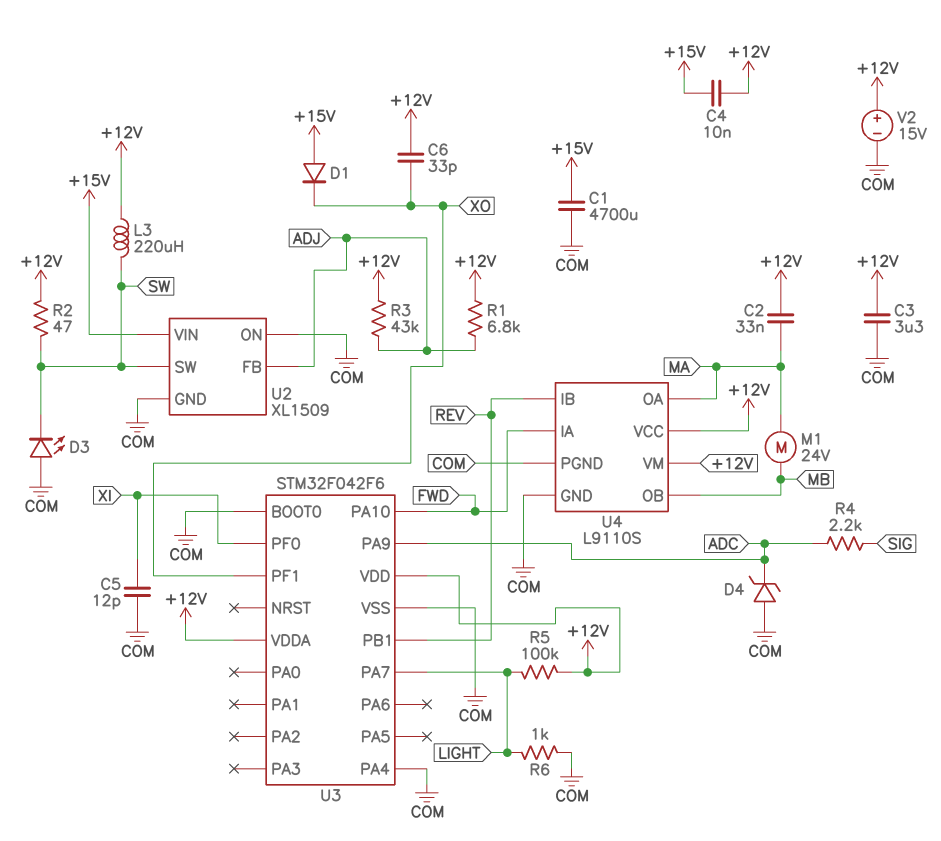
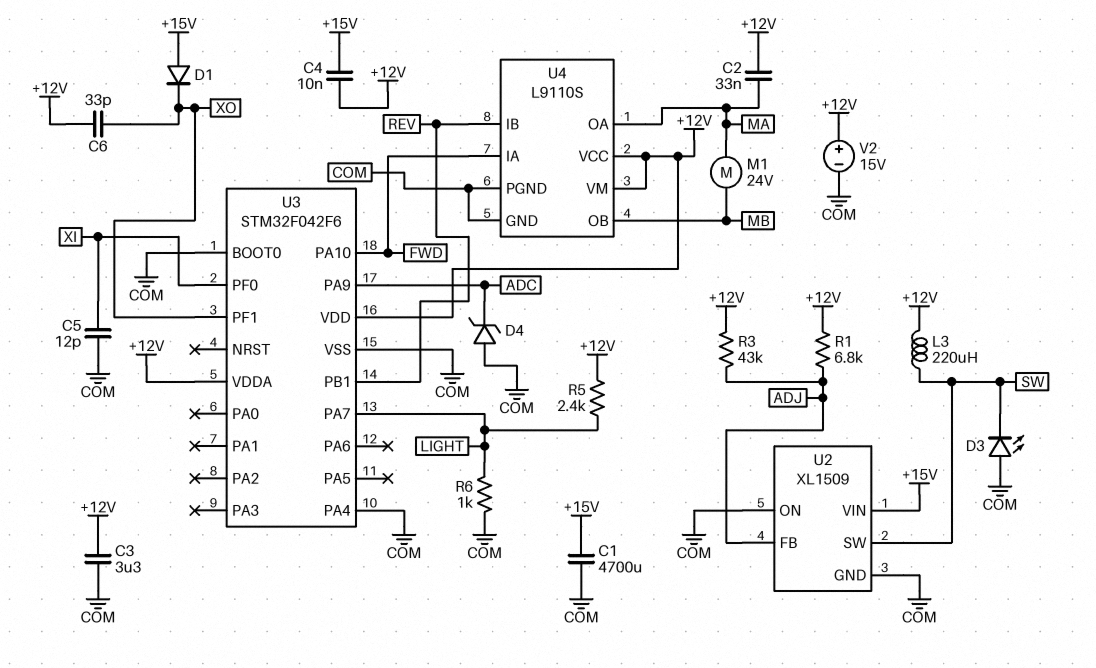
R2: 47 (+12V, SW) -> none
R4: 2.2k (ADC, SIG) -> none
R5: 100k (+12V, LIGHT) -> 2.4k (+12V, LIGHT)

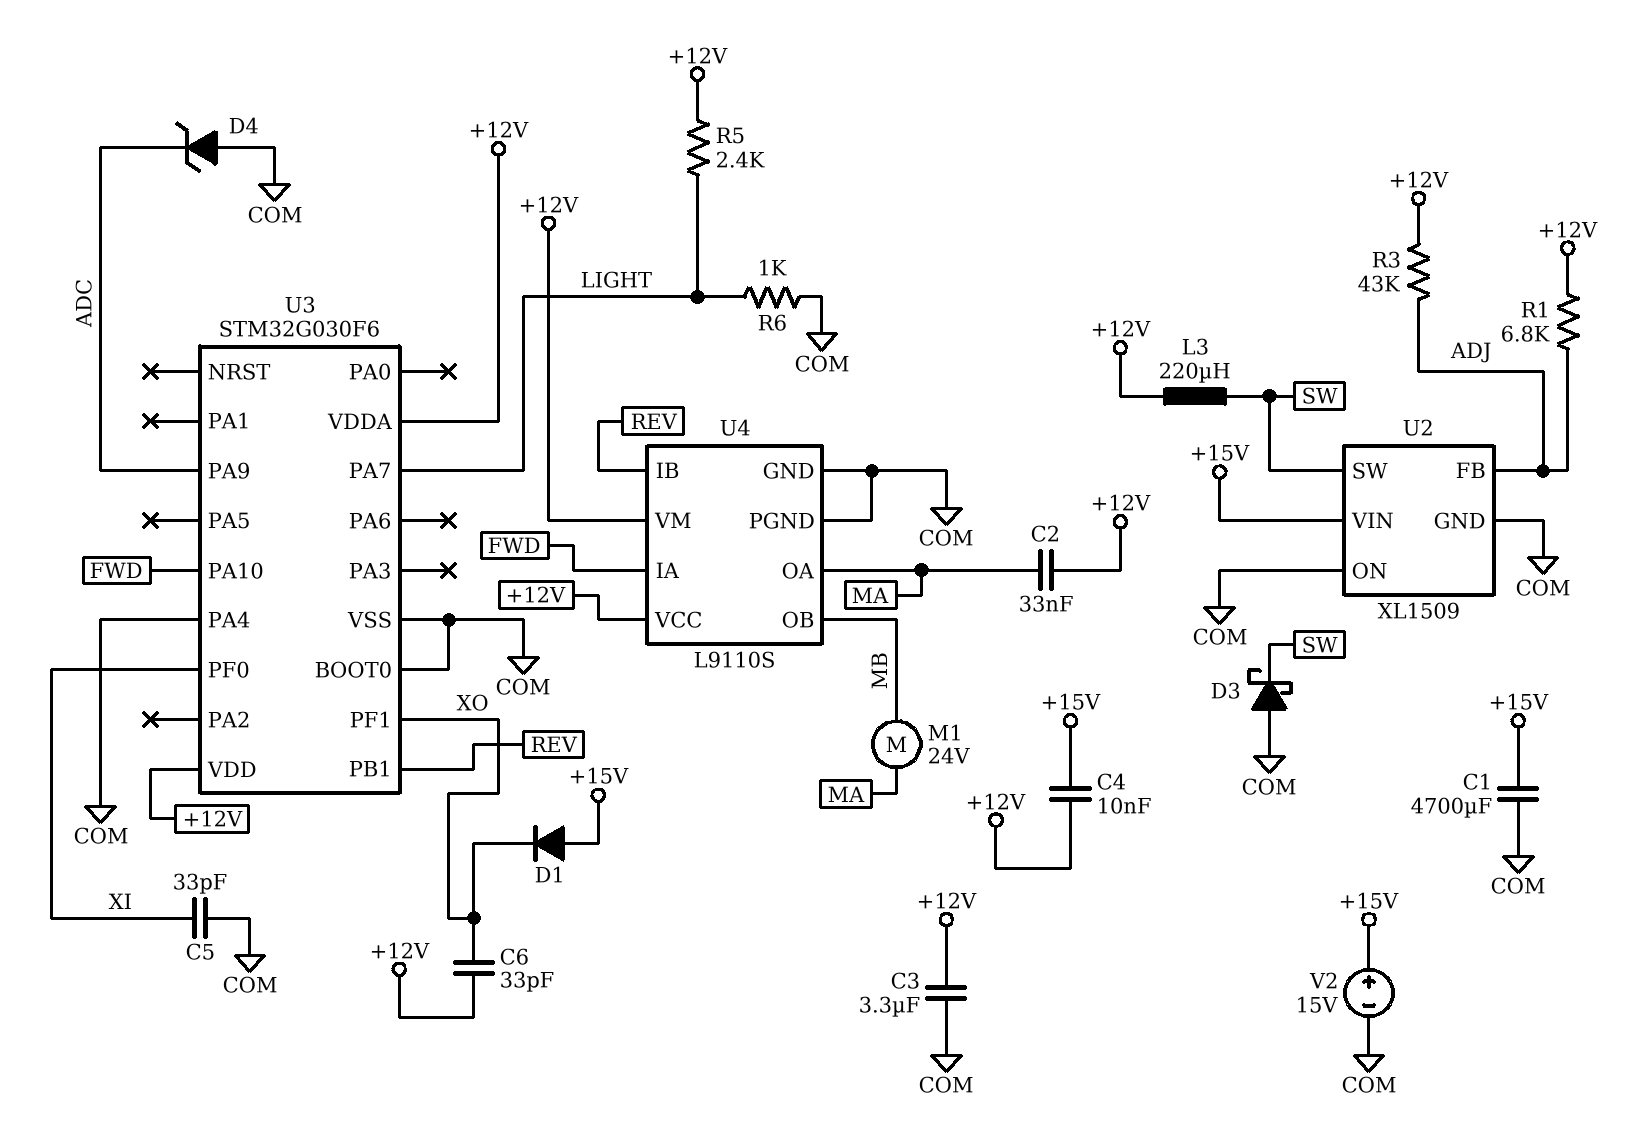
C5: 12pF (COM, XI) -> 33pF (COM, XI)
D3: LED (A COM, K SW) -> schottky (A COM, K SW)
U3: STM32F042F6 -> STM32G030F6
V2: 15V (plus +12V, minus COM) -> 15V (plus +15V, minus COM)

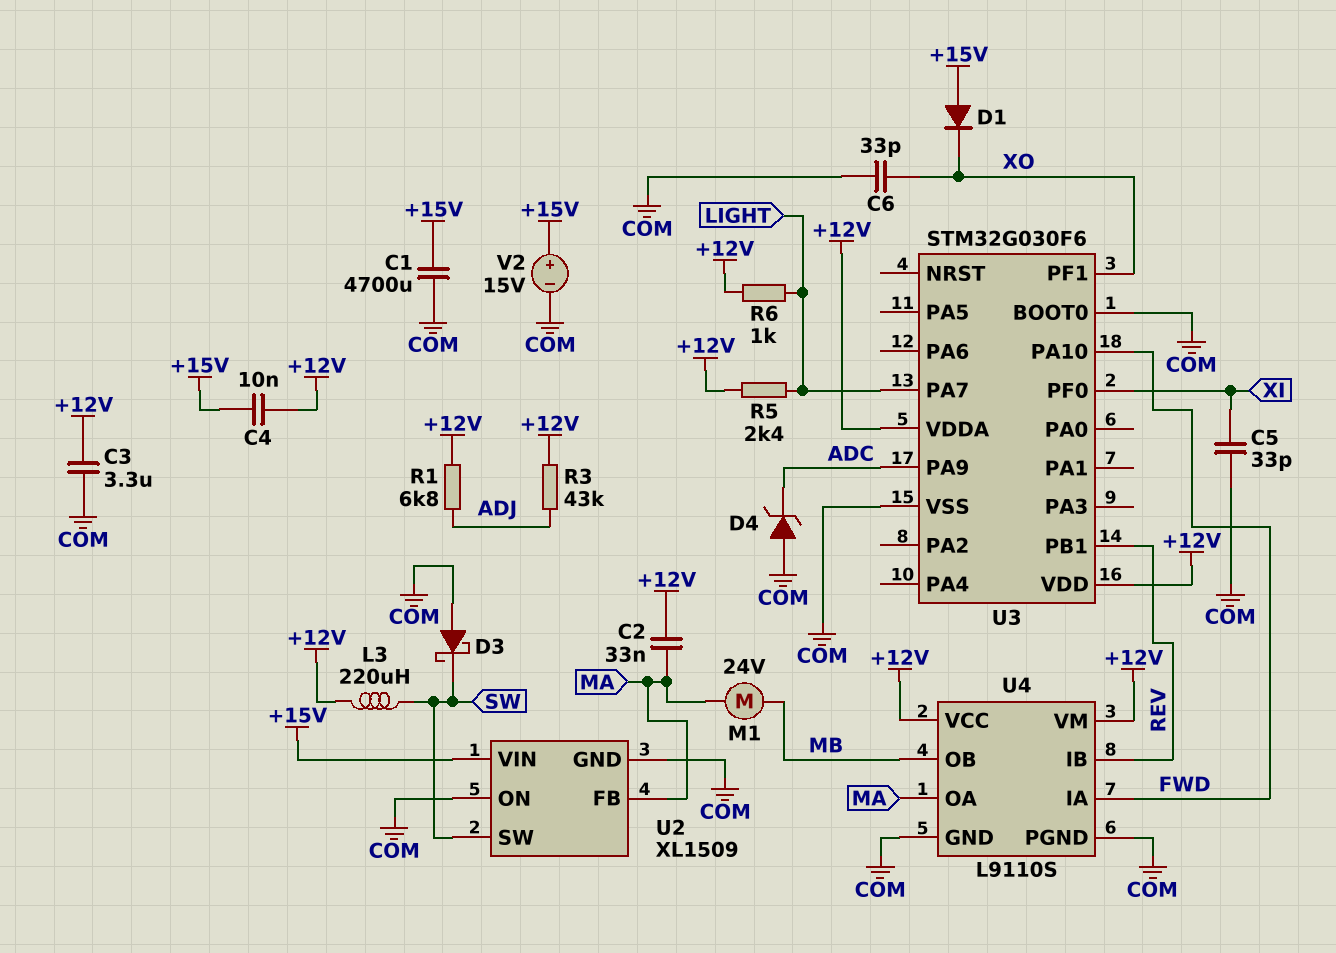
C6: 33pF (+12V, XO) -> 33pF (COM, XO)
R6: 1k (COM, LIGHT) -> 1k (+12V, LIGHT)
U2 pin FB: ADJ -> MA
U3 pin PA4: COM -> none

